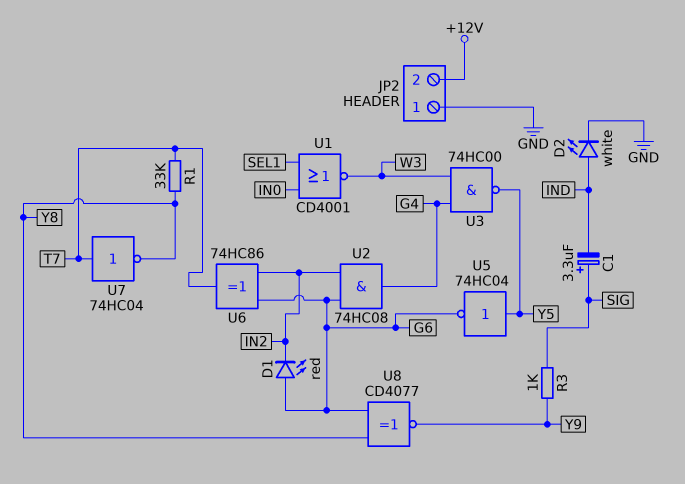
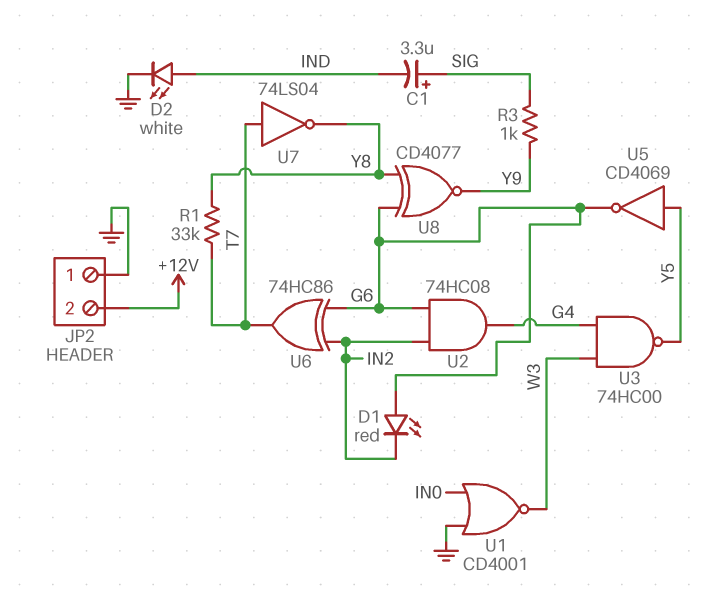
U1: NOR CD4001 (in IN0, in SEL1, out W3) -> NOR CD4001 (in GND, in IN0, out W3)
U5: NOT 74HC04 (in Y5, out G6) -> NOT CD4069 (in Y5, out G6)
U7: NOT 74HC04 (in T7, out Y8) -> NOT 74LS04 (in T7, out Y8)

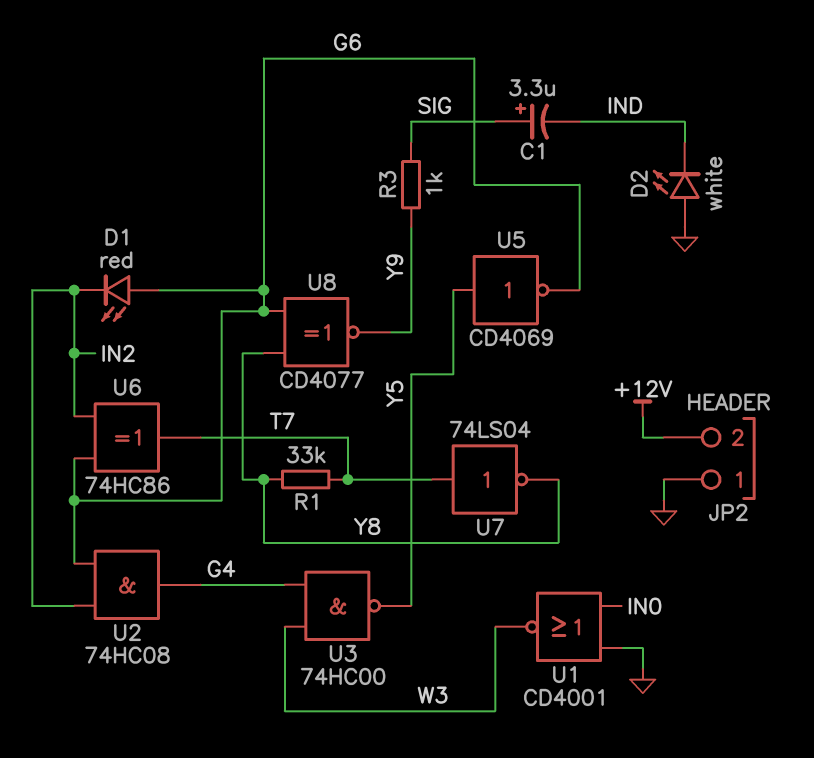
D2: LED white (A IND, K GND) -> LED white (A GND, K IND)

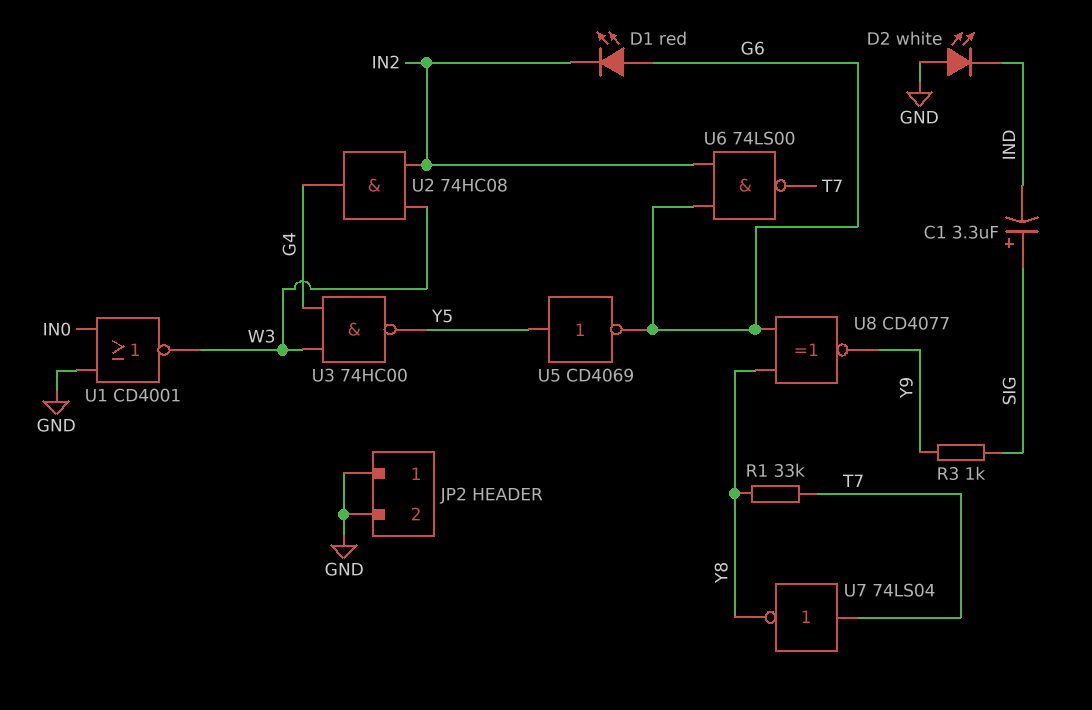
JP2 pin 2: +12V -> GND
U2: AND 74HC08 (in G6, in IN2, out G4) -> AND 74HC08 (in IN2, in W3, out G4)
U6: XOR 74HC86 (in G6, in IN2, out T7) -> NAND 74LS00 (in G6, in IN2, out T7)

